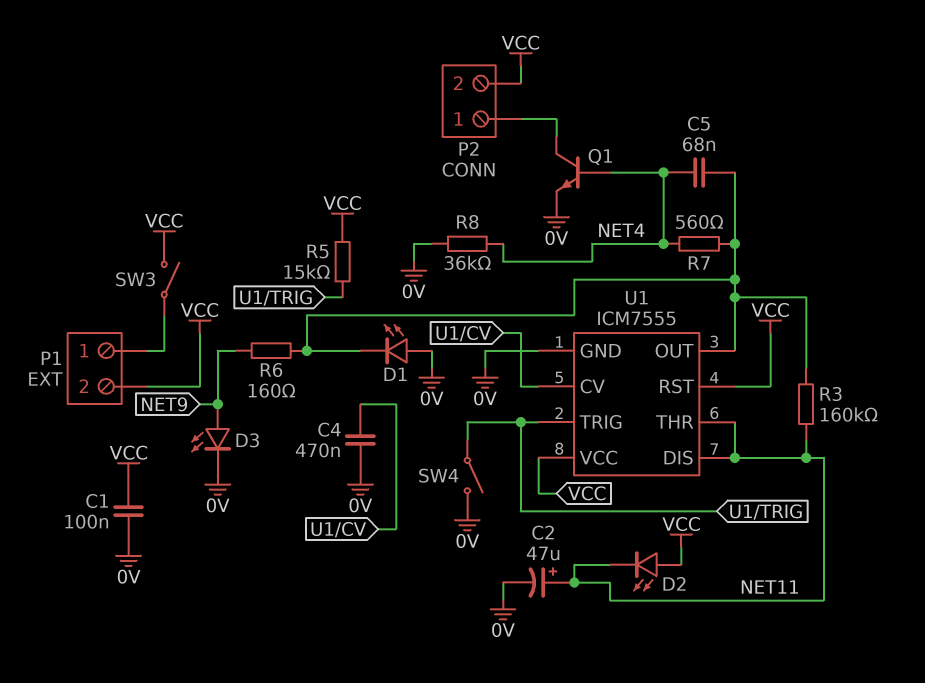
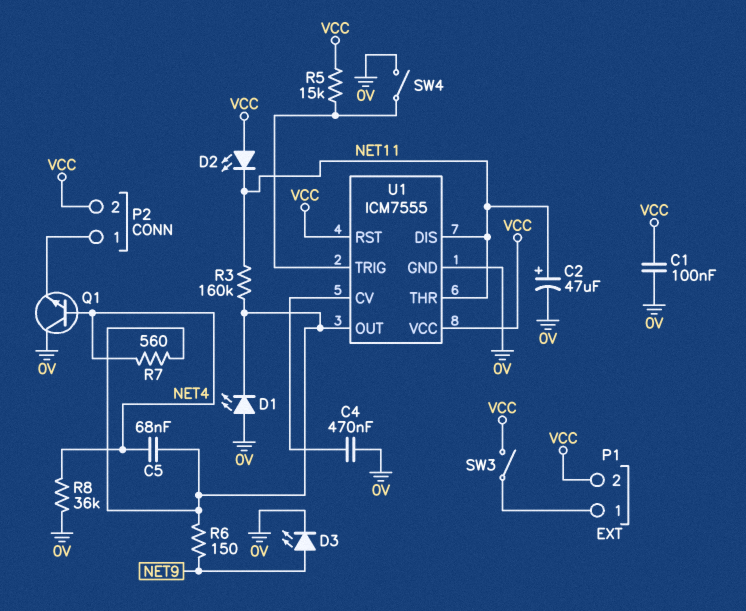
Q1: NPN (B NET4, C P2/1, E 0V) -> NPN (B NET4, C 0V, E P2/1)
R6: 160 (NET9, U1/OUT) -> 150 (NET9, U1/OUT)

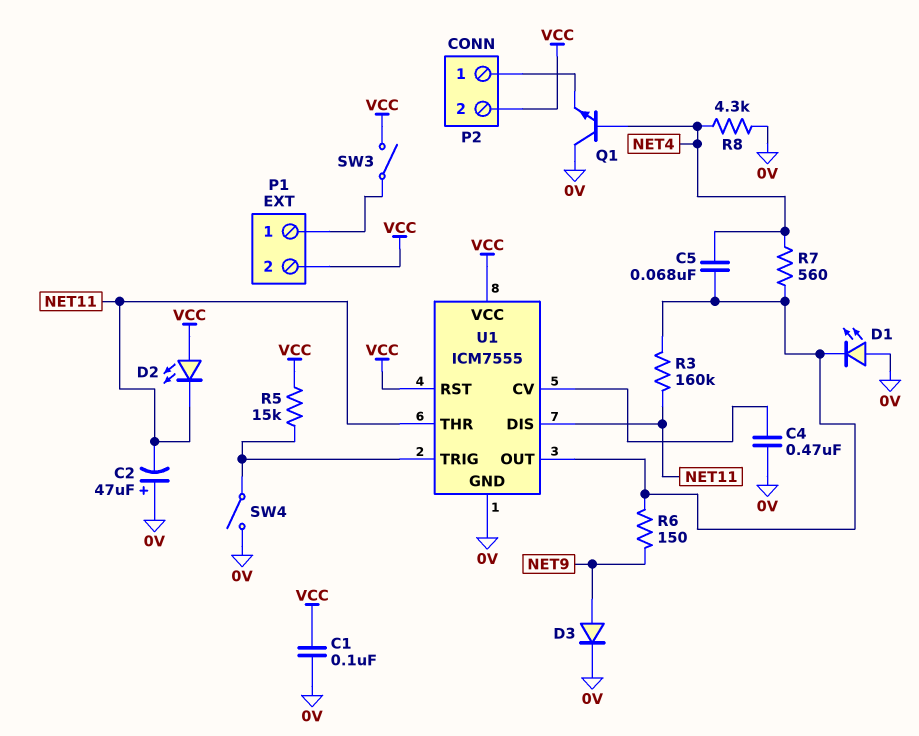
C2: 47uF (plus NET11, minus 0V) -> 47uF (plus 0V, minus NET11)
D3: LED (A NET9, K 0V) -> diode (A NET9, K 0V)
R8: 36k (0V, NET4) -> 4.3k (0V, NET4)

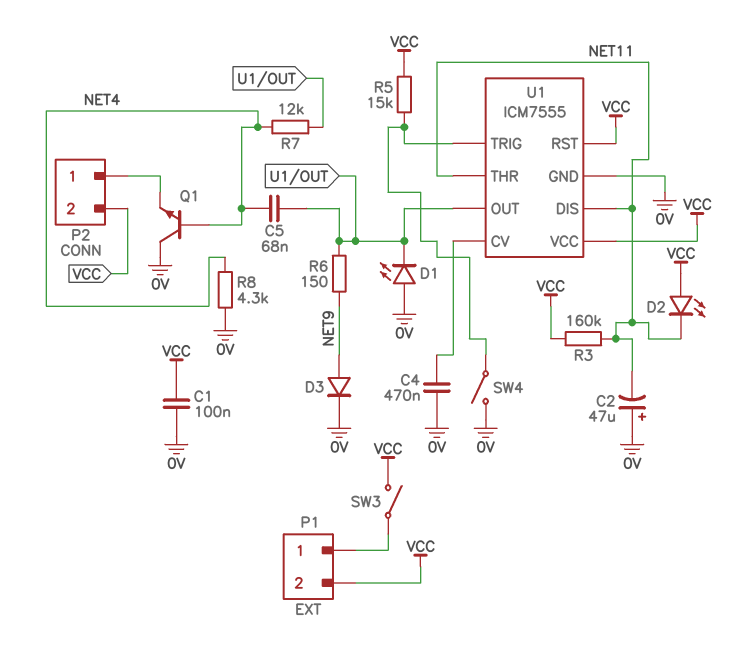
R3: 160k (NET11, U1/OUT) -> 160k (NET11, VCC)
R7: 560 (NET4, U1/OUT) -> 12k (NET4, U1/OUT)

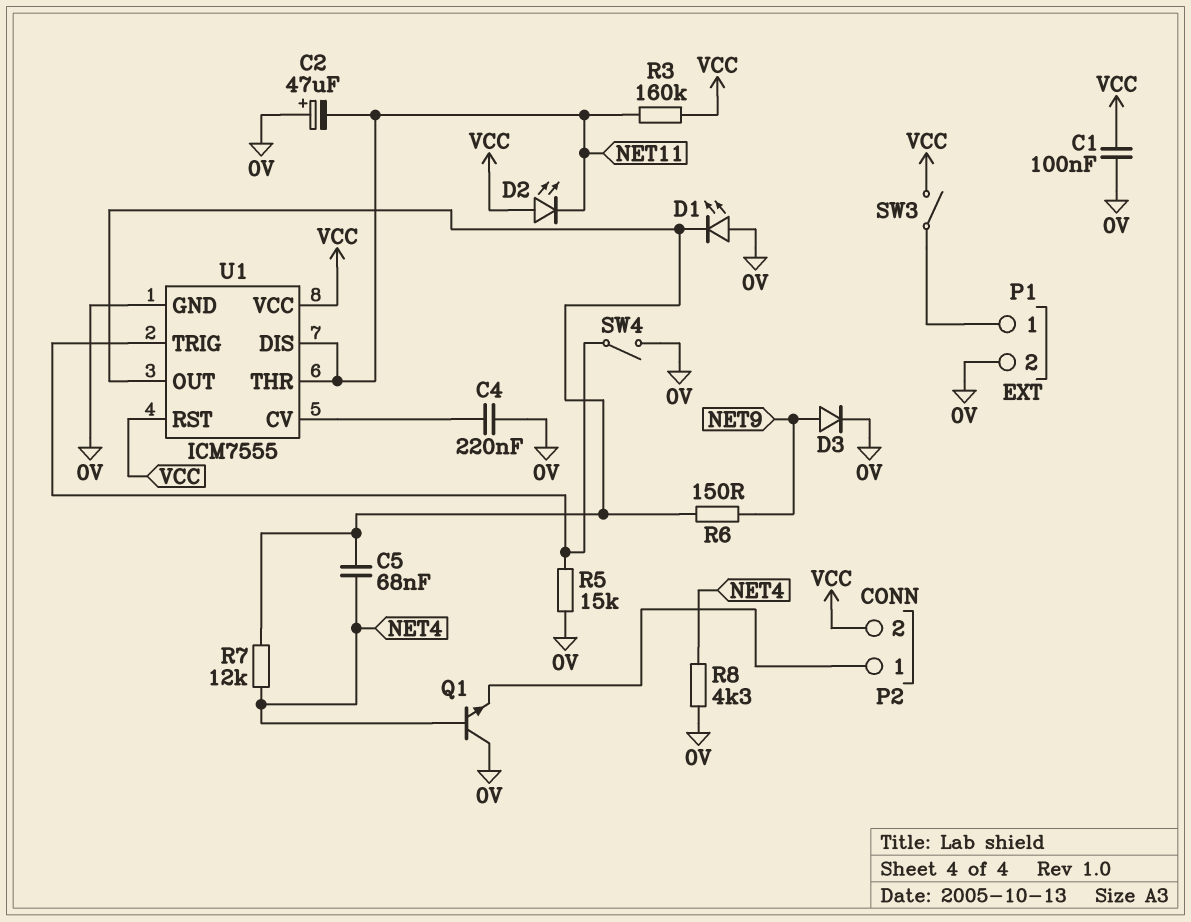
C4: 470nF (0V, U1/CV) -> 220nF (0V, U1/CV)
P1 pin 2: VCC -> 0V
R5: 15k (U1/TRIG, VCC) -> 15k (0V, U1/TRIG)

